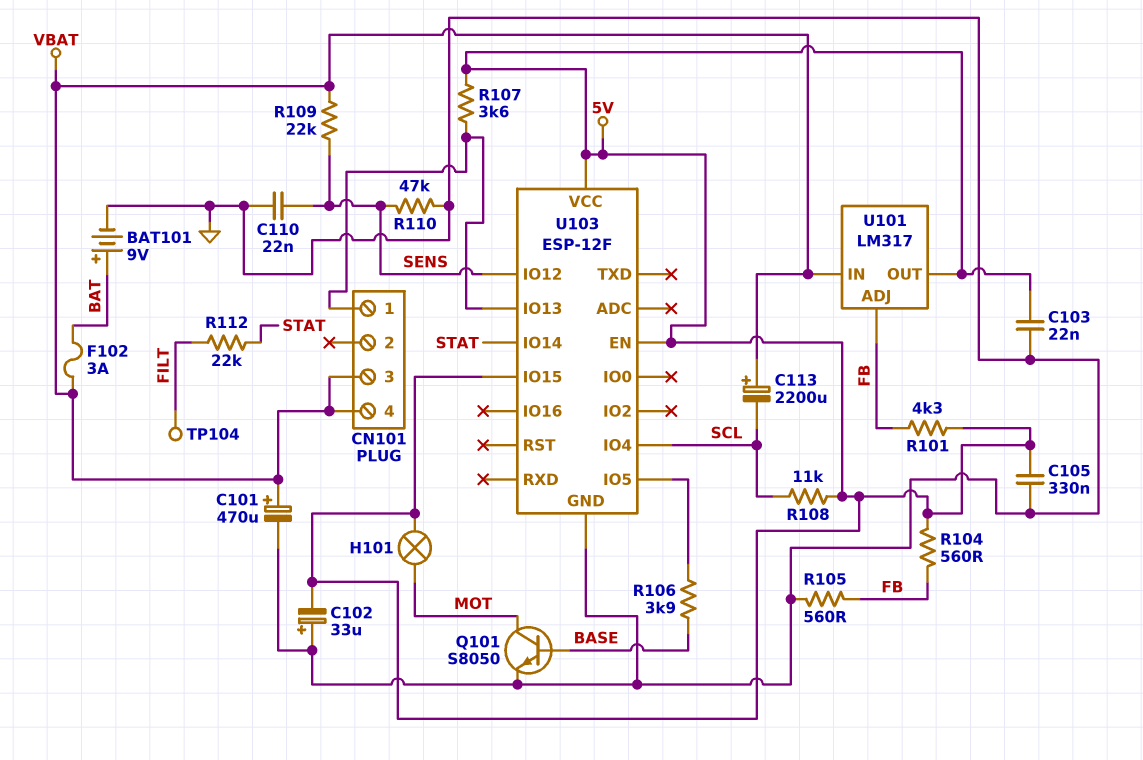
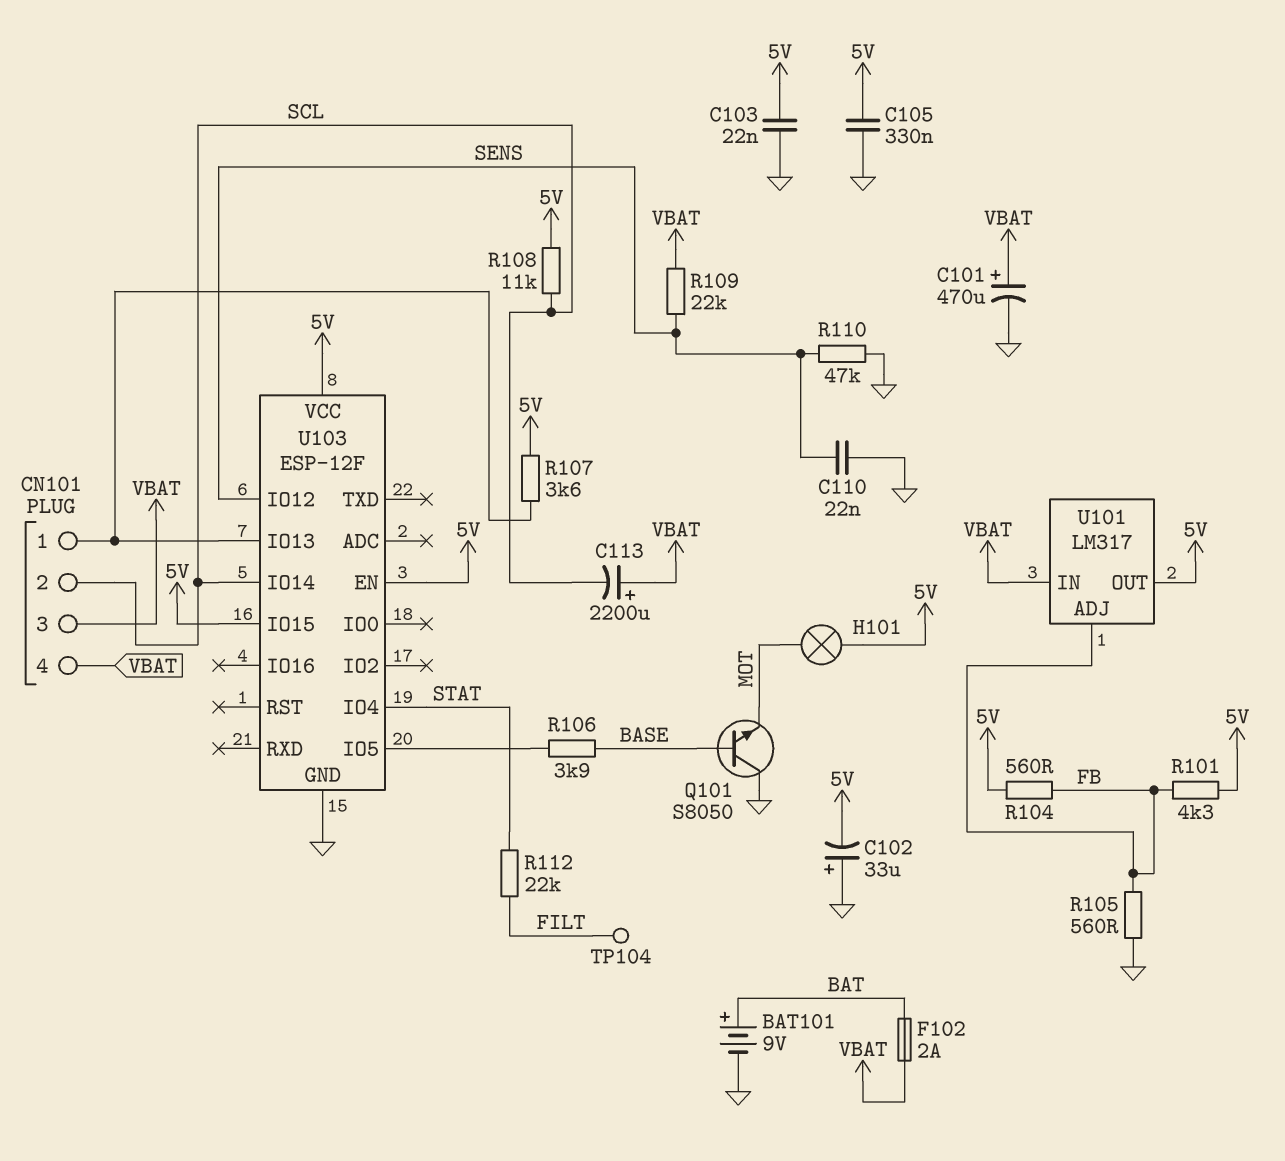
CN101 pin 2: none -> SCL
F102: 3A (BAT, VBAT) -> 2A (BAT, VBAT)
Q101: NPN S8050 (B BASE, C MOT, E GND) -> NPN S8050 (B BASE, C GND, E MOT)
U103 pin IO4: SCL -> STAT
U103 pin IO14: STAT -> SCL

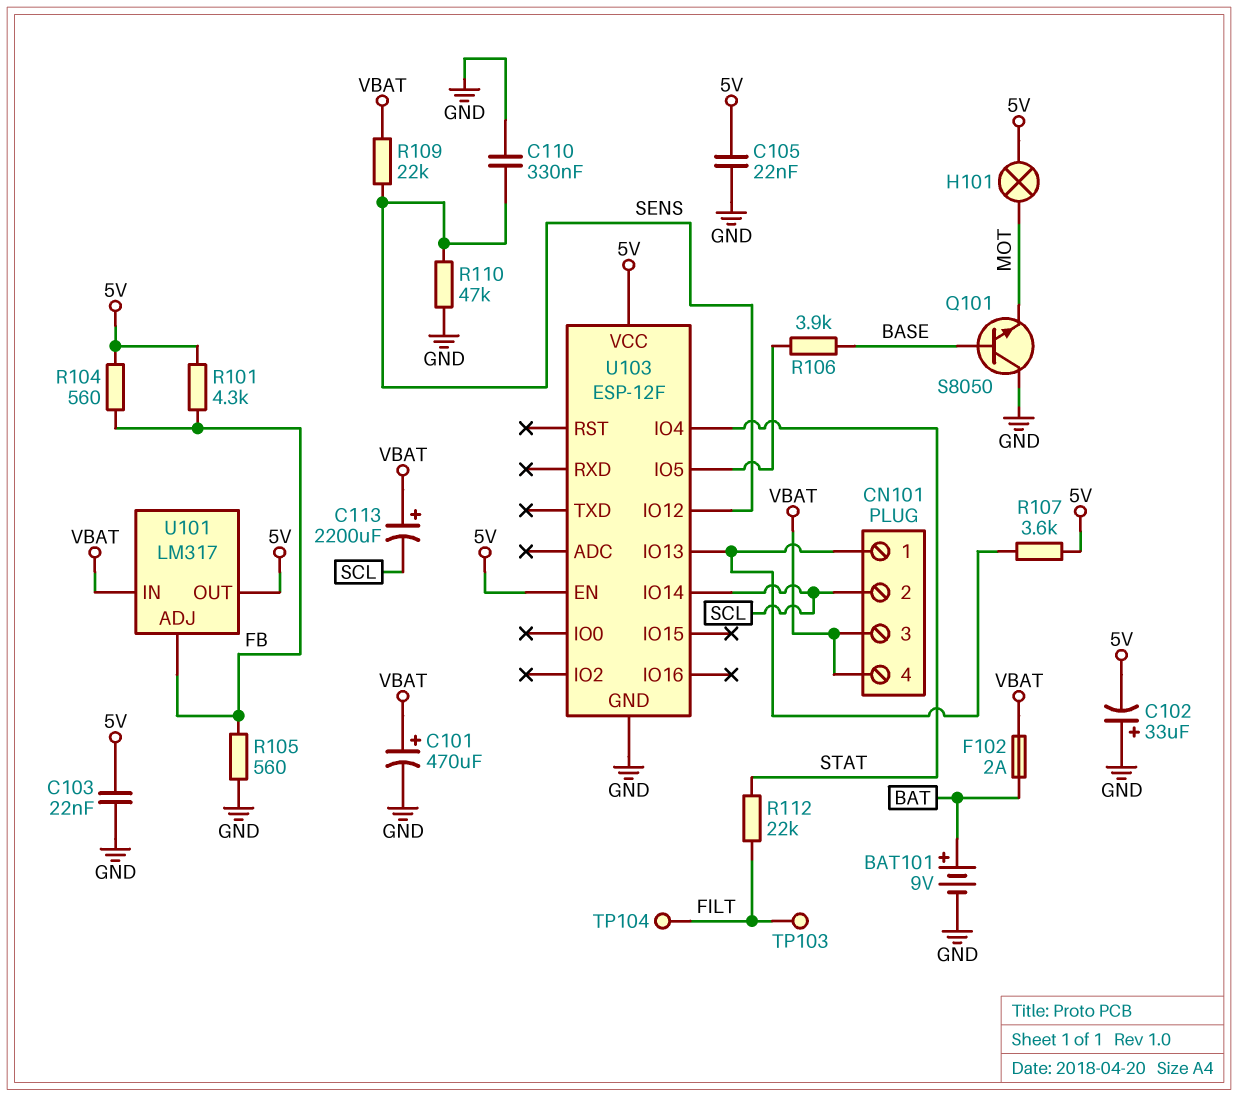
C105: 330nF (5V, GND) -> 22nF (5V, GND)
C110: 22nF (GND, SENS) -> 330nF (GND, SENS)
R108: 11k (5V, SCL) -> none
TP103: none -> test point (FILT)
U103 pin IO15: 5V -> none

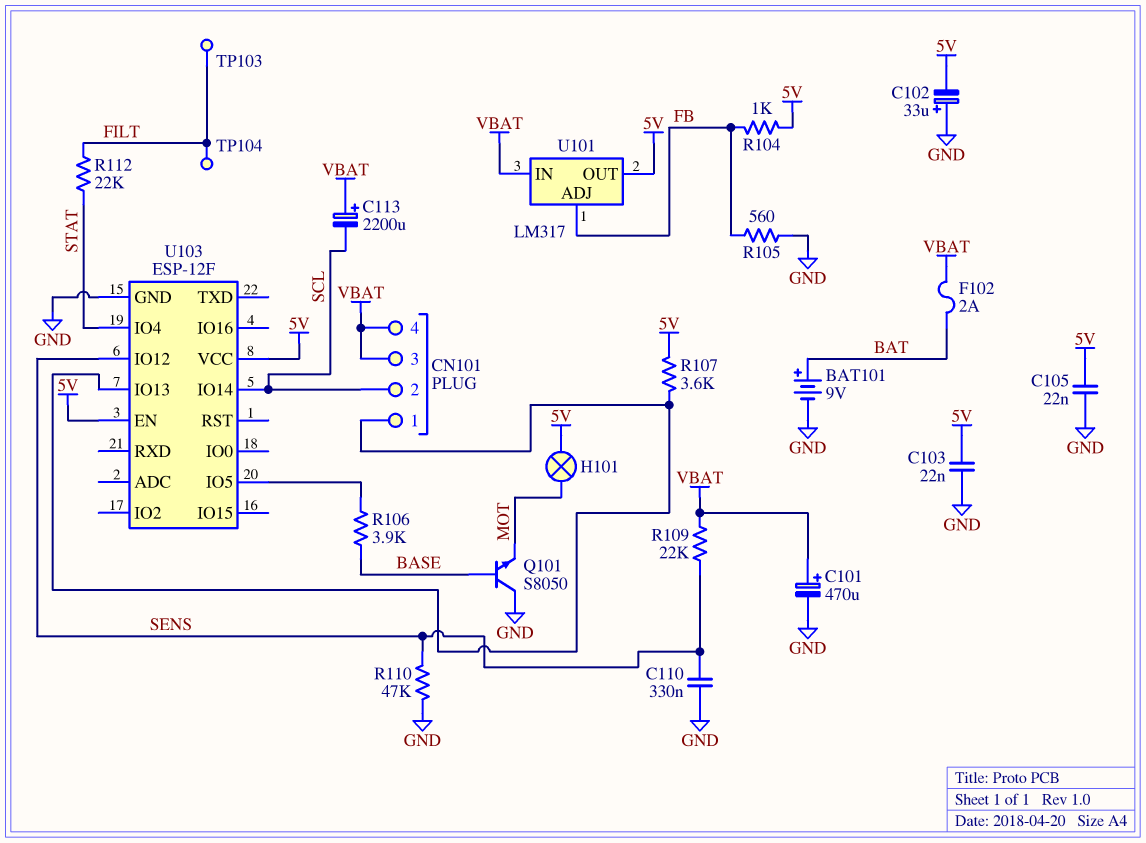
R101: 4.3k (5V, FB) -> none
R104: 560 (5V, FB) -> 1k (5V, FB)

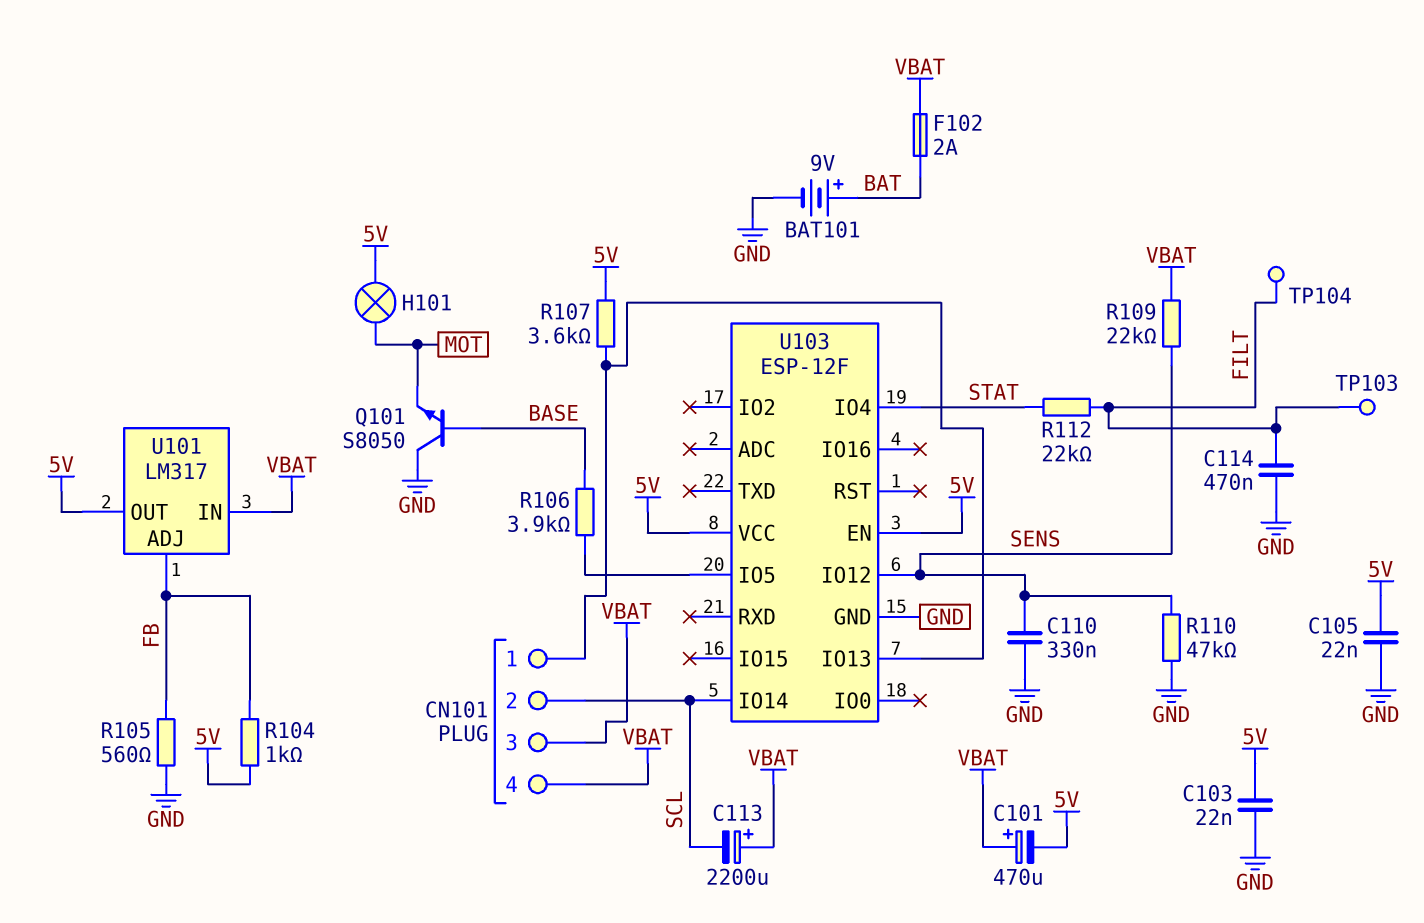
C101: 470uF (plus VBAT, minus GND) -> 470uF (plus VBAT, minus 5V)
C102: 33uF (plus GND, minus 5V) -> none
C114: none -> 470nF (FILT, GND)

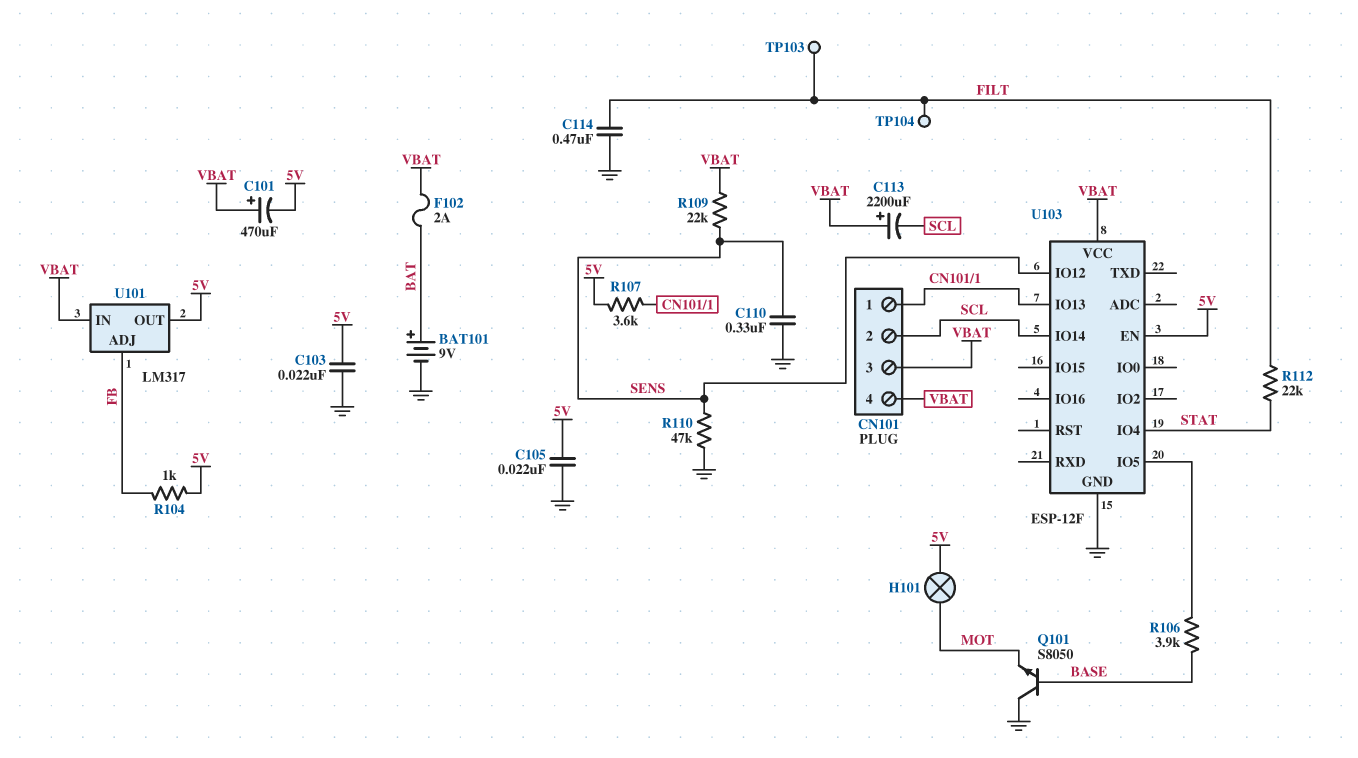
R105: 560 (FB, GND) -> none
U103 pin VCC: 5V -> VBAT

